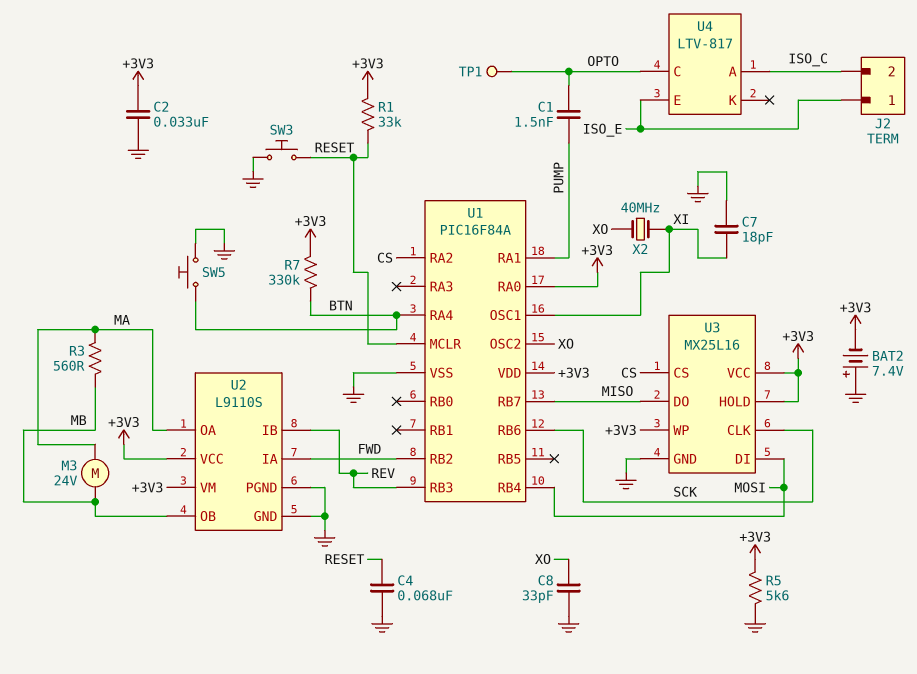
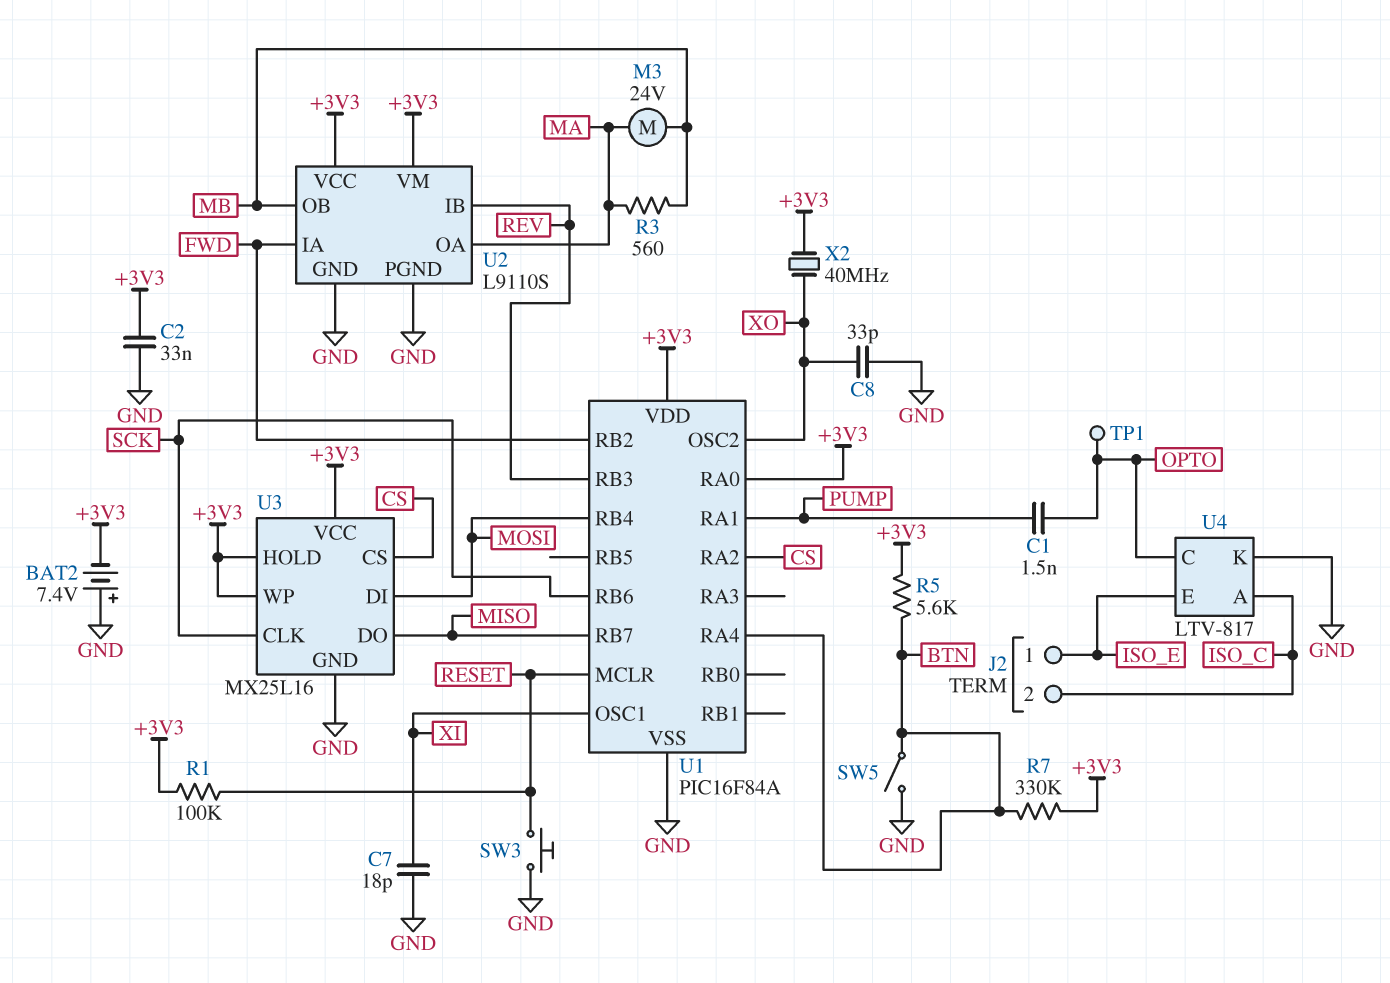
C4: 68nF (GND, RESET) -> none
R1: 33k (+3V3, RESET) -> 100k (+3V3, RESET)
R5: 5.6k (+3V3, GND) -> 5.6k (+3V3, BTN)
SW5: button (BTN, GND) -> switch (BTN, GND)
U4 pin K: none -> GND
X2: 40MHz (XI, XO) -> 40MHz (+3V3, XO)

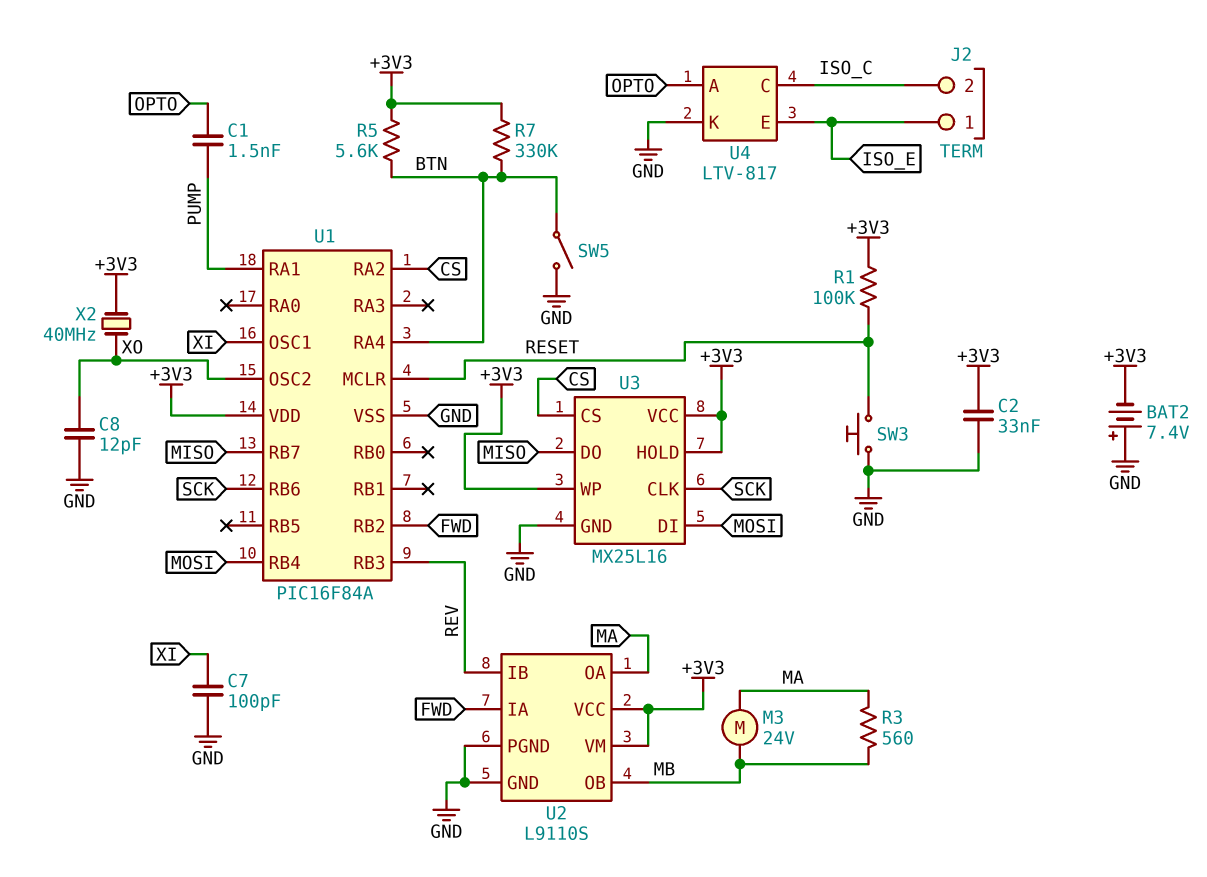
C7: 18pF (GND, XI) -> 100pF (GND, XI)
C8: 33pF (GND, XO) -> 12pF (GND, XO)
TP1: test point (OPTO) -> none
U1 pin RA0: +3V3 -> none
U4 pin A: ISO_C -> OPTO
U4 pin C: OPTO -> ISO_C

